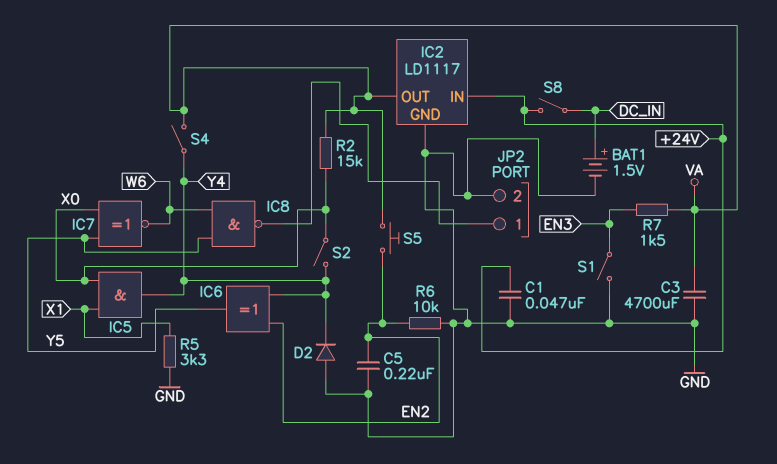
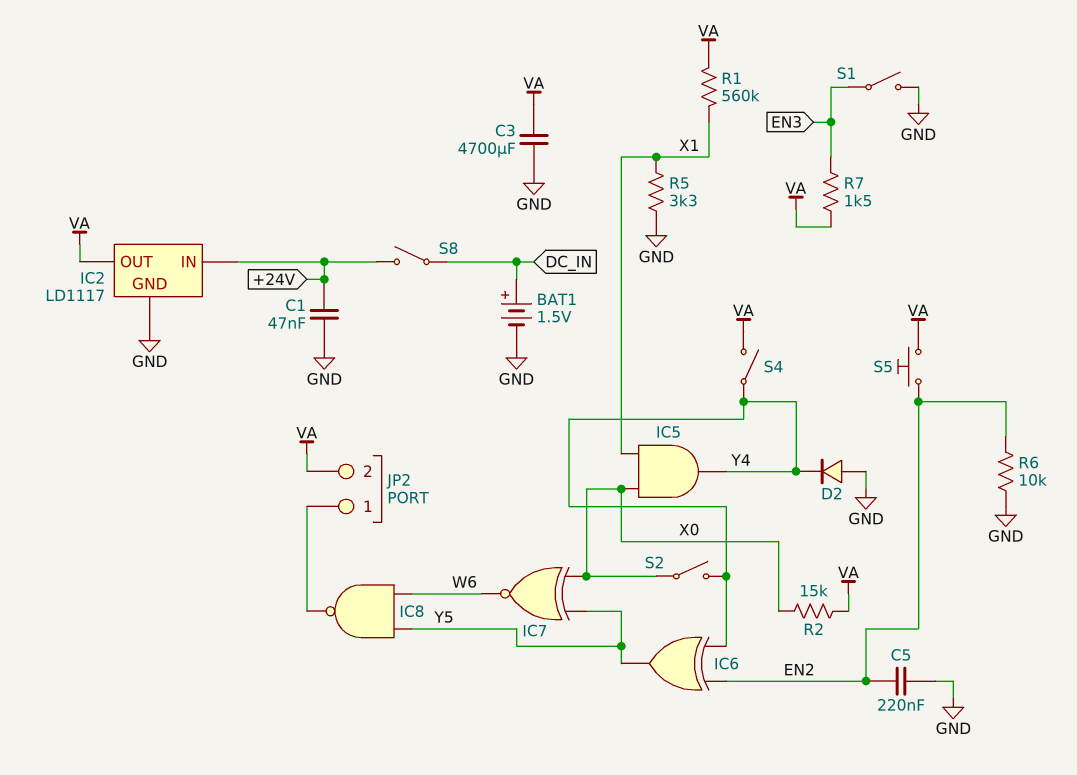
JP2 pin 2: GND -> VA
R1: none -> 560k (VA, X1)

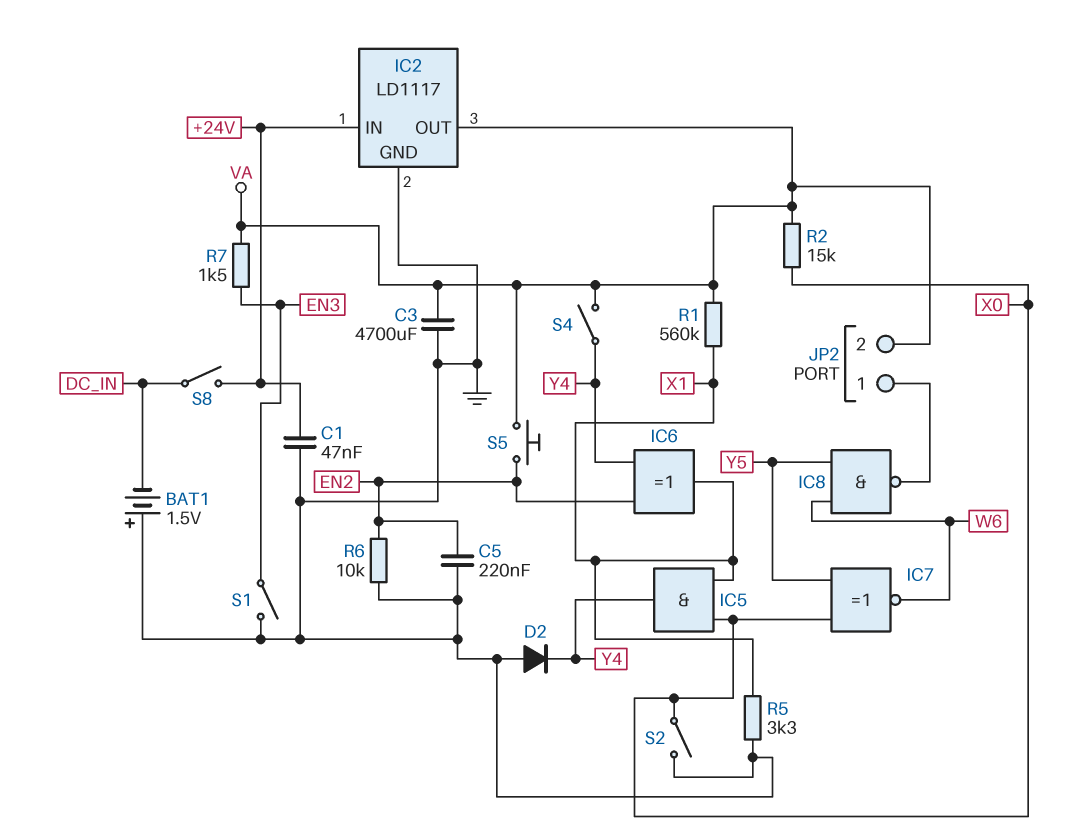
BAT1: 1.5V (plus DC_IN, minus GND) -> 1.5V (plus GND, minus DC_IN)
IC6: XOR (in EN2, in Y4, out Y5) -> XOR (in EN2, in Y4, out X1)
S2: switch (X0, Y4) -> switch (GND, X0)

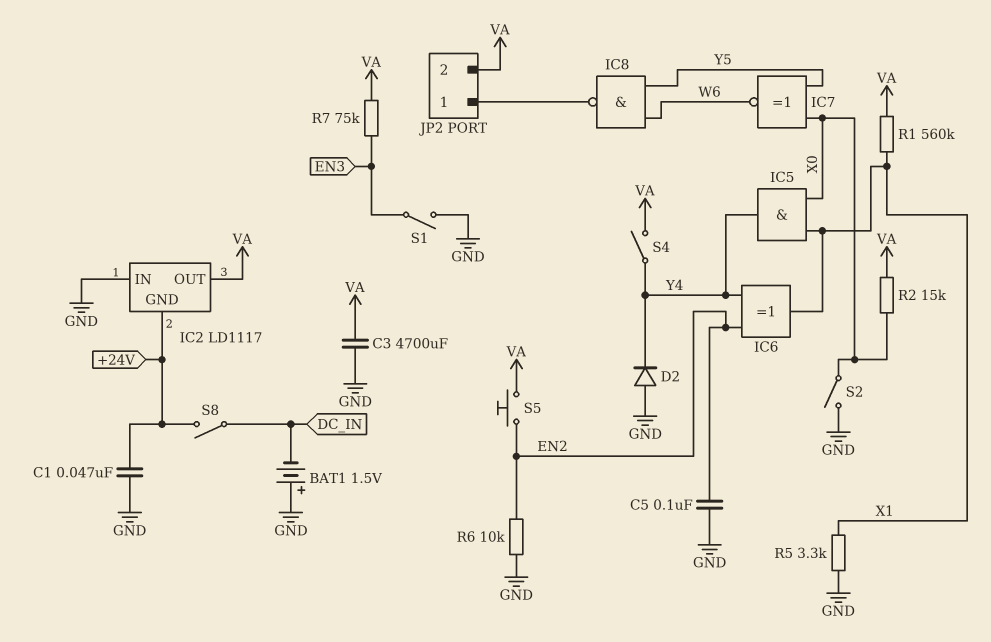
C5: 220nF (EN2, GND) -> 100nF (EN2, GND)
IC2 pin GND: GND -> +24V
IC2 pin IN: +24V -> GND
R7: 1.5k (EN3, VA) -> 75k (EN3, VA)

